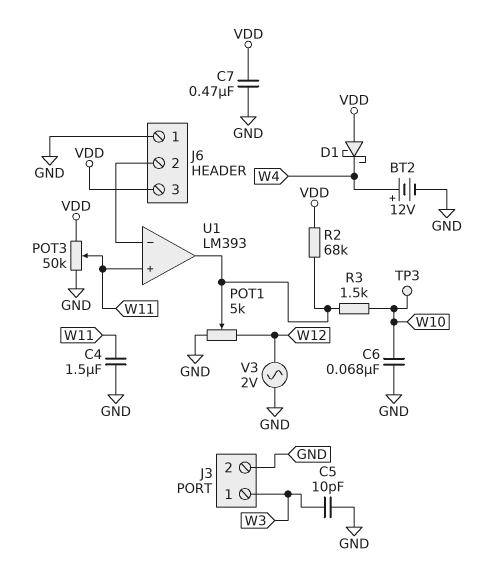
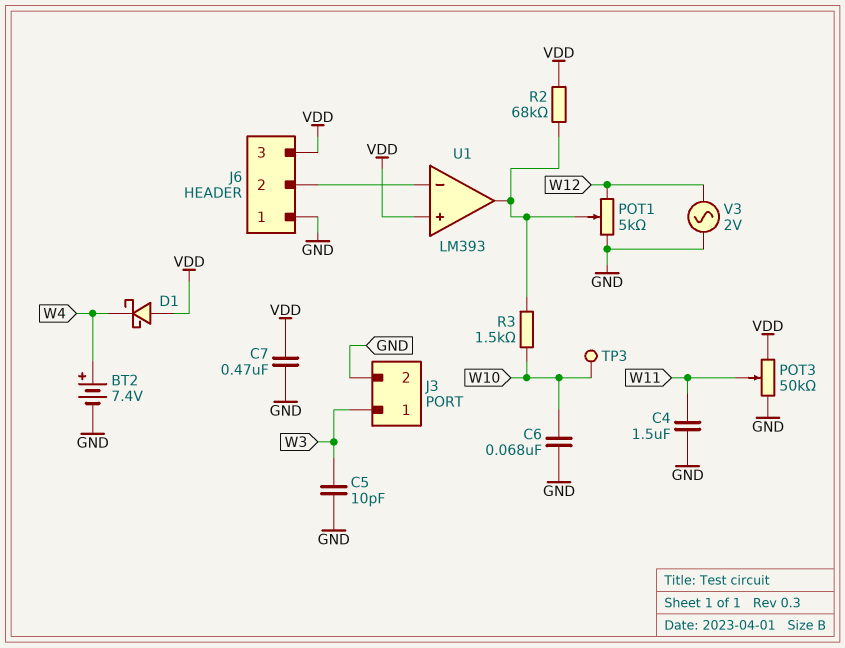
BT2: 12V (plus W4, minus GND) -> 7.4V (plus W4, minus GND)
U1 pin in+: W11 -> VDD

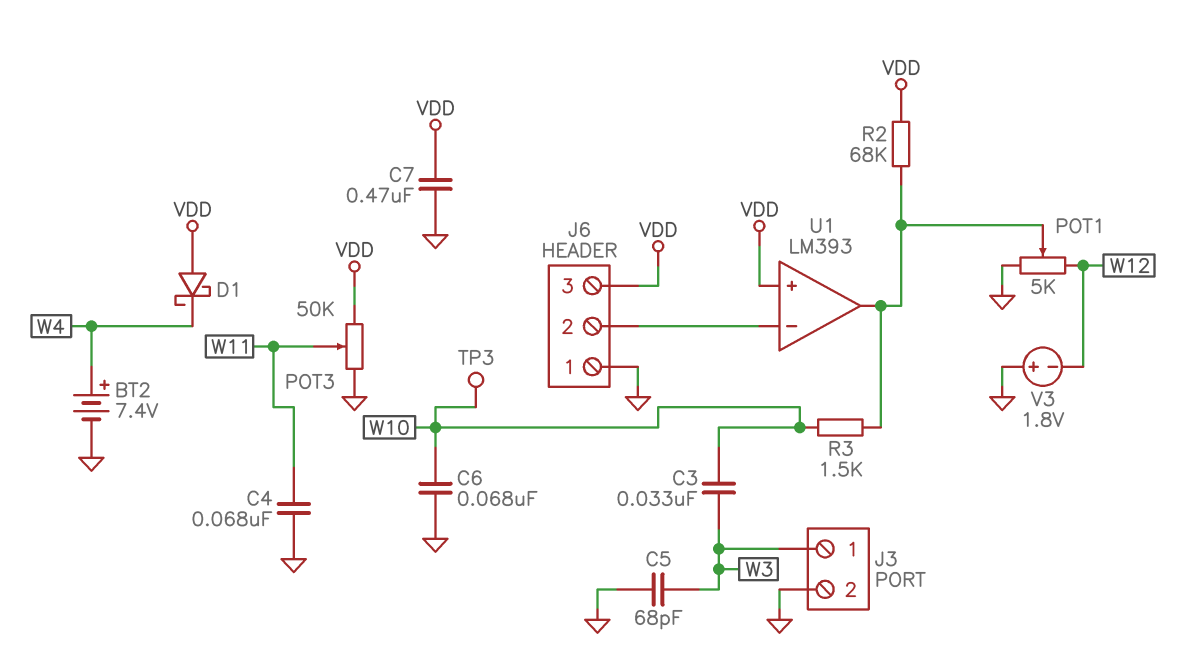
C3: none -> 33nF (W3, W10)
C4: 1.5uF (GND, W11) -> 68nF (GND, W11)
C5: 10pF (GND, W3) -> 68pF (GND, W3)
V3: AC 2V (GND, W12) -> 1.8V (plus GND, minus W12)

